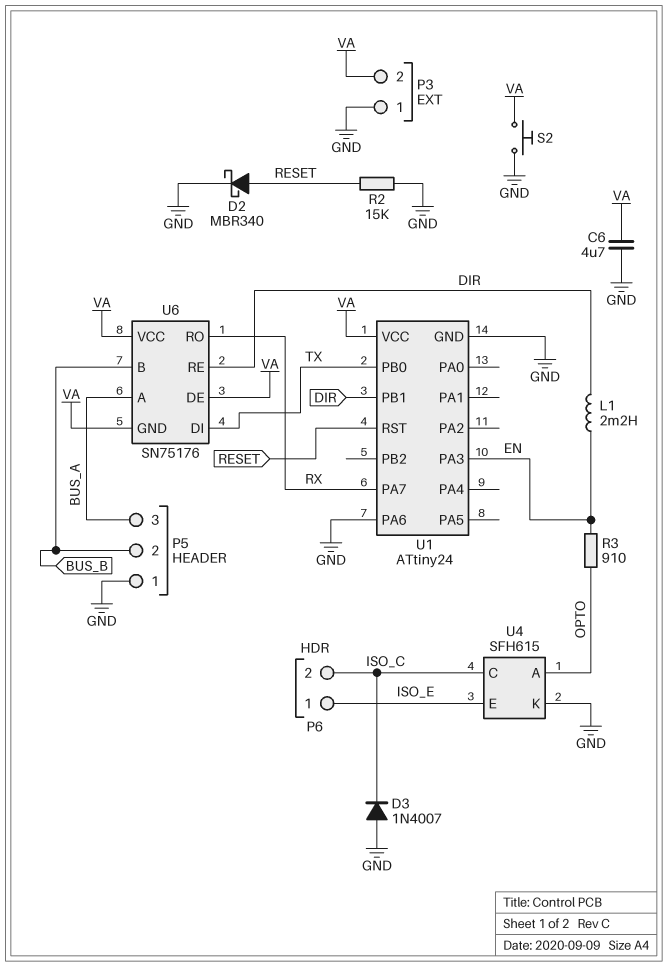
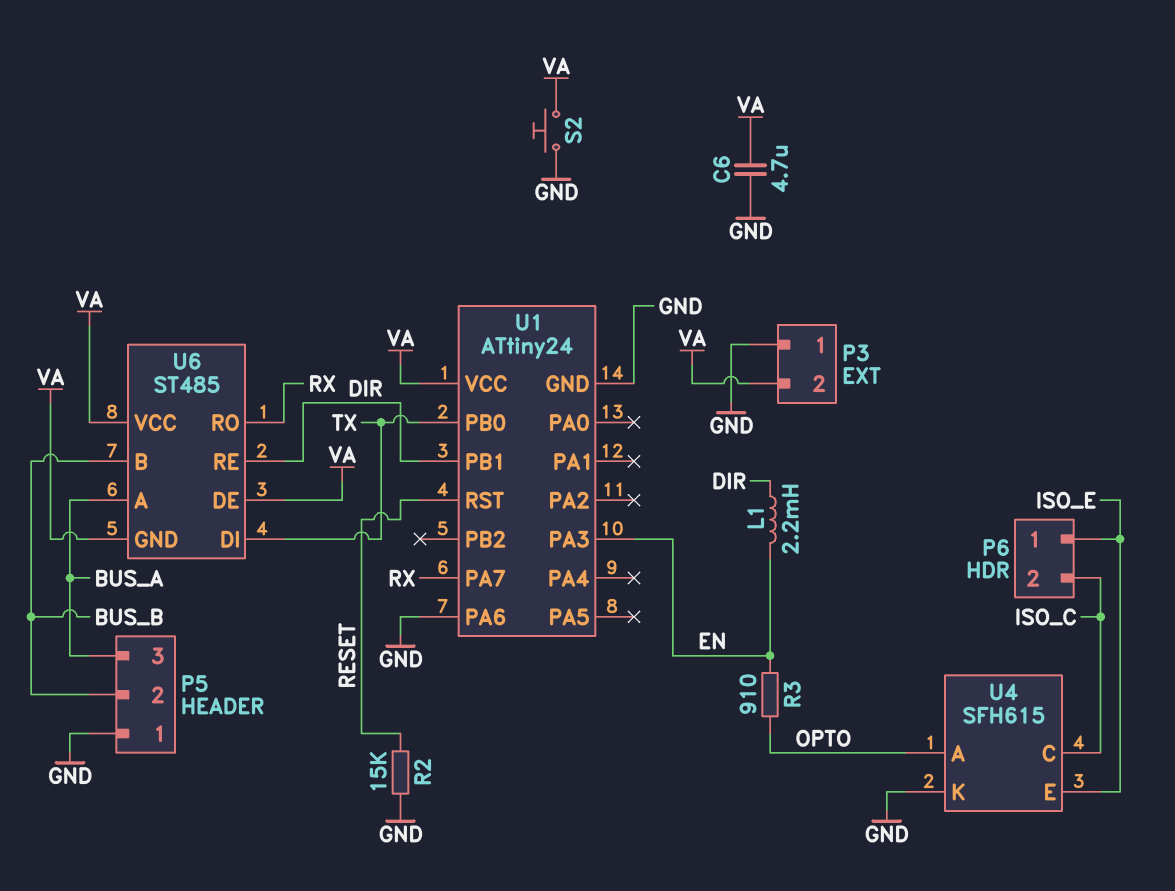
D2: schottky MBR340 (A RESET, K GND) -> none
D3: diode 1N4007 (A GND, K ISO_C) -> none
U6: SN75176 -> ST485

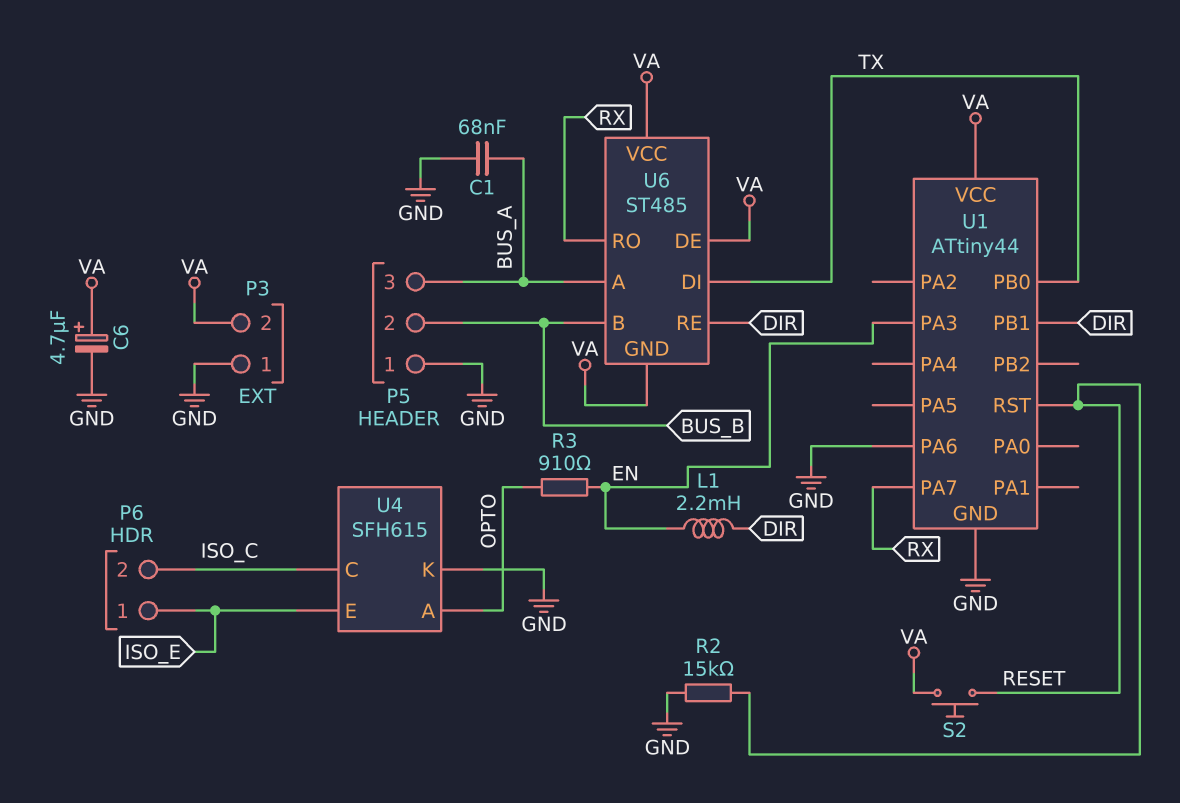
C1: none -> 68nF (BUS_A, GND)
C6: 4.7uF (GND, VA) -> 4.7uF (plus VA, minus GND)
S2: button (GND, VA) -> button (RESET, VA)
U1: ATtiny24 -> ATtiny44

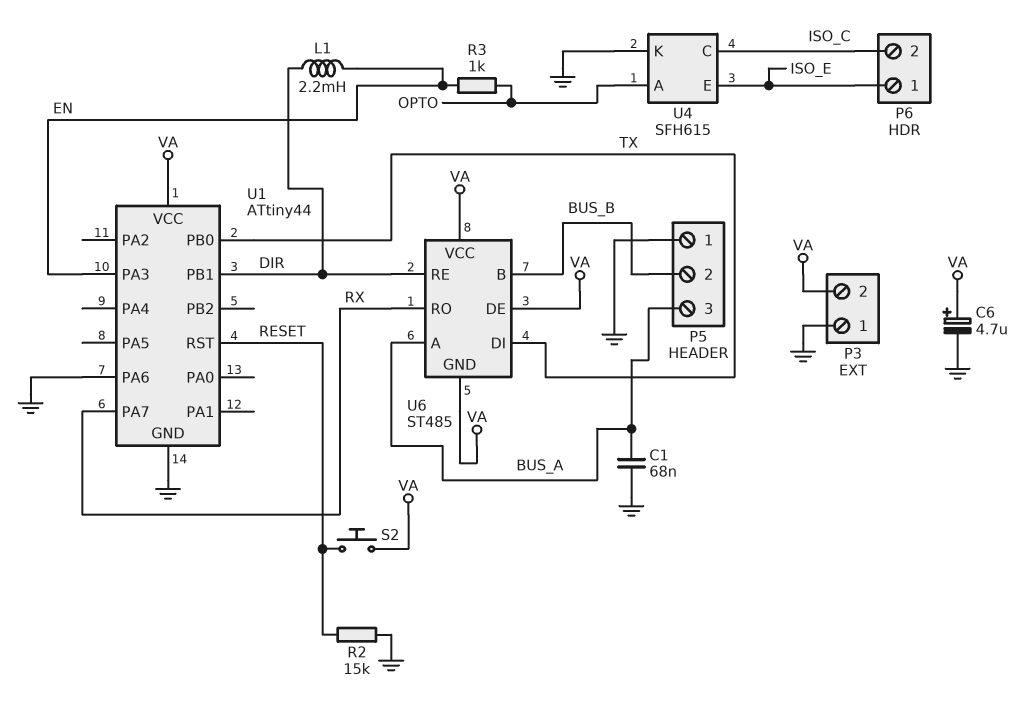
R3: 910 (EN, OPTO) -> 1k (EN, OPTO)

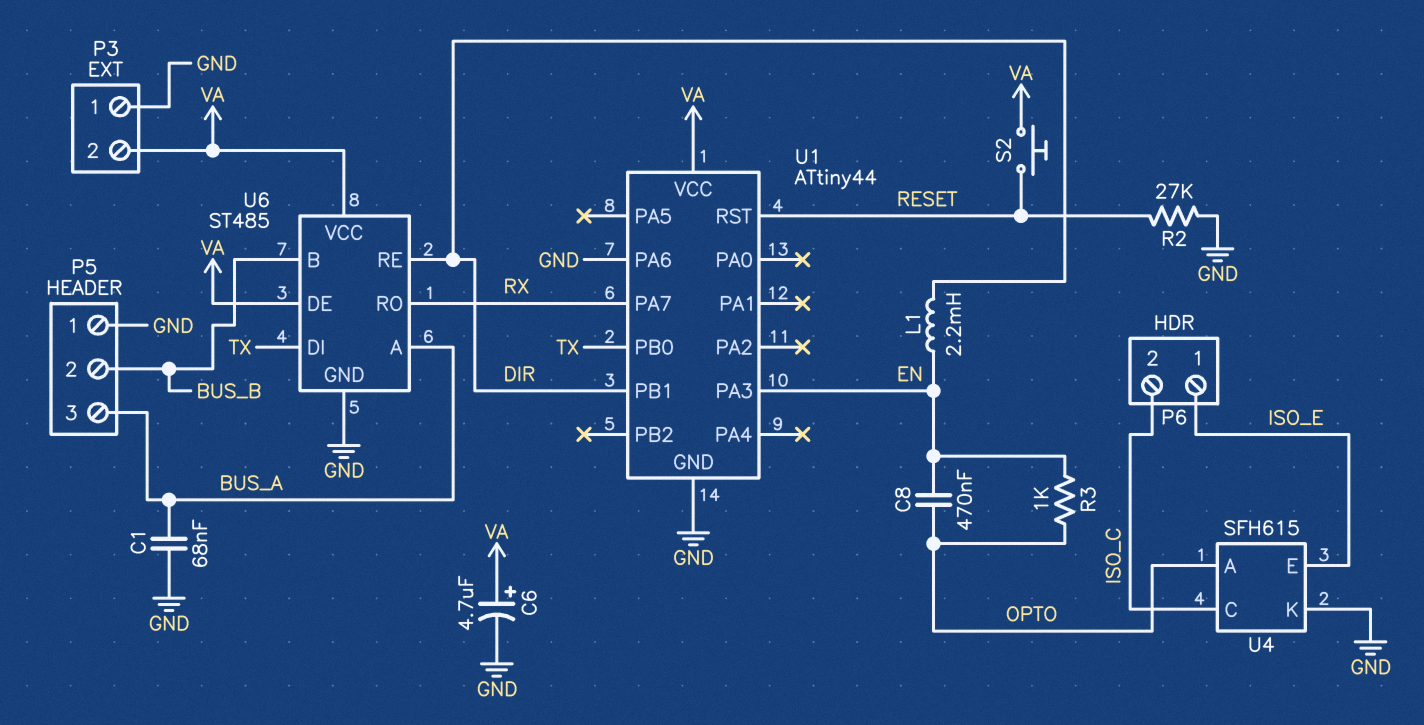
C8: none -> 470nF (EN, OPTO)
R2: 15k (GND, RESET) -> 27k (GND, RESET)
U6 pin GND: VA -> GND

